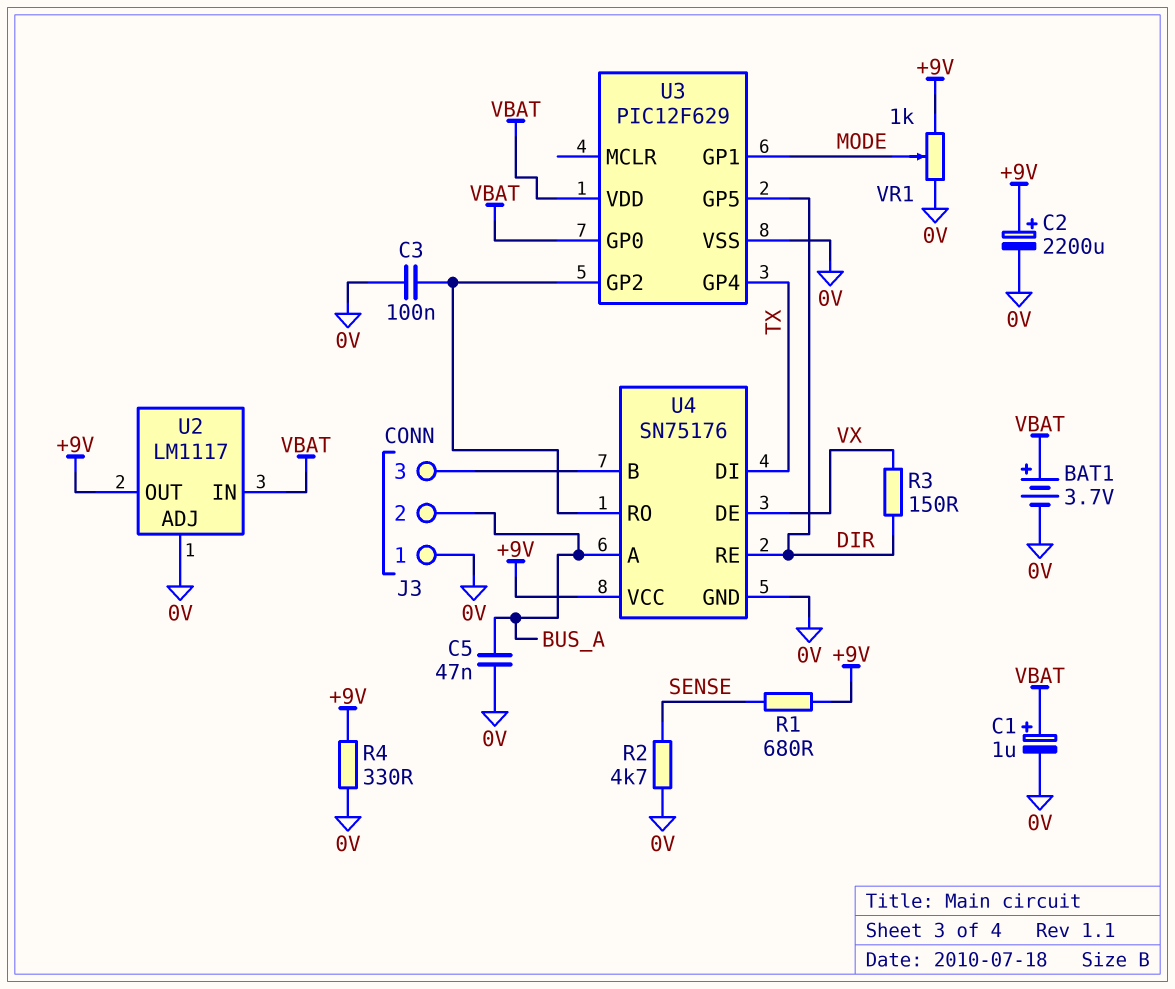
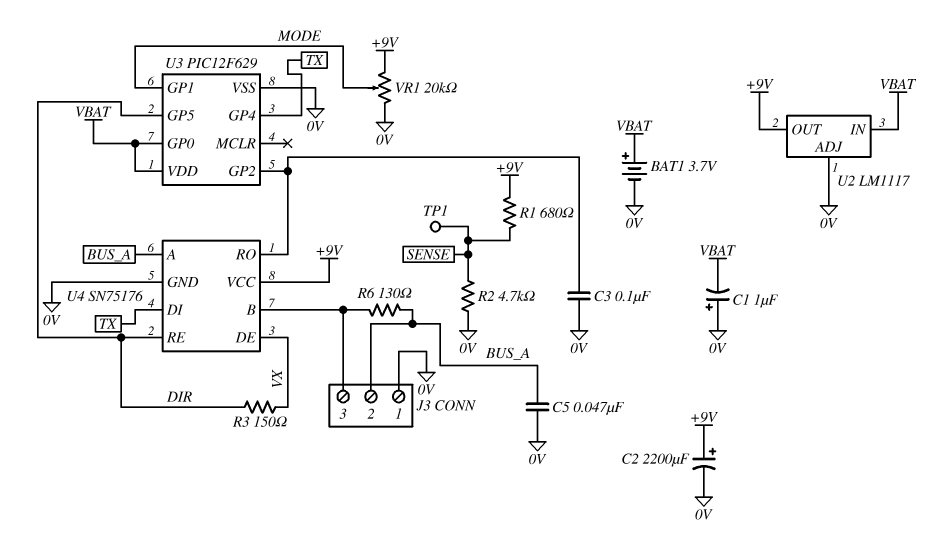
C1: 1uF (plus VBAT, minus 0V) -> 1uF (plus 0V, minus VBAT)
R4: 330 (+9V, 0V) -> none
R6: none -> 130 (BUS_A, J3/3)
TP1: none -> test point (SENSE)
VR1: 1k (+9V, 0V, wiper MODE) -> 20k (+9V, 0V, wiper MODE)

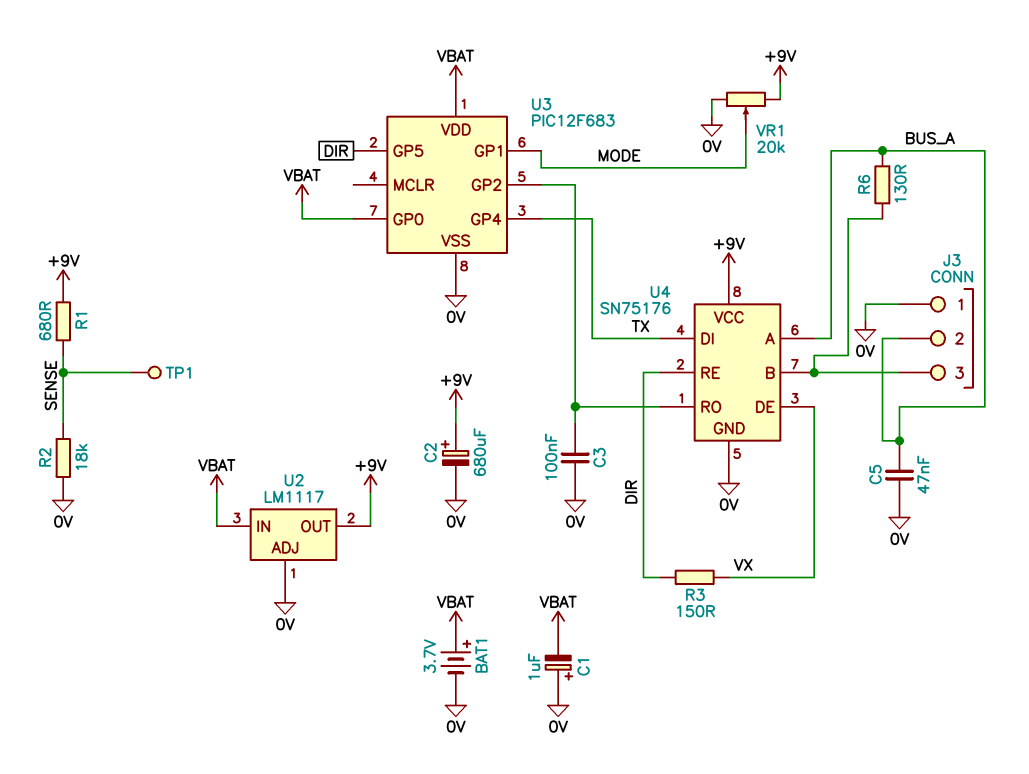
C2: 2200uF (plus +9V, minus 0V) -> 680uF (plus +9V, minus 0V)
R2: 4.7k (0V, SENSE) -> 18k (0V, SENSE)
U3: PIC12F629 -> PIC12F683

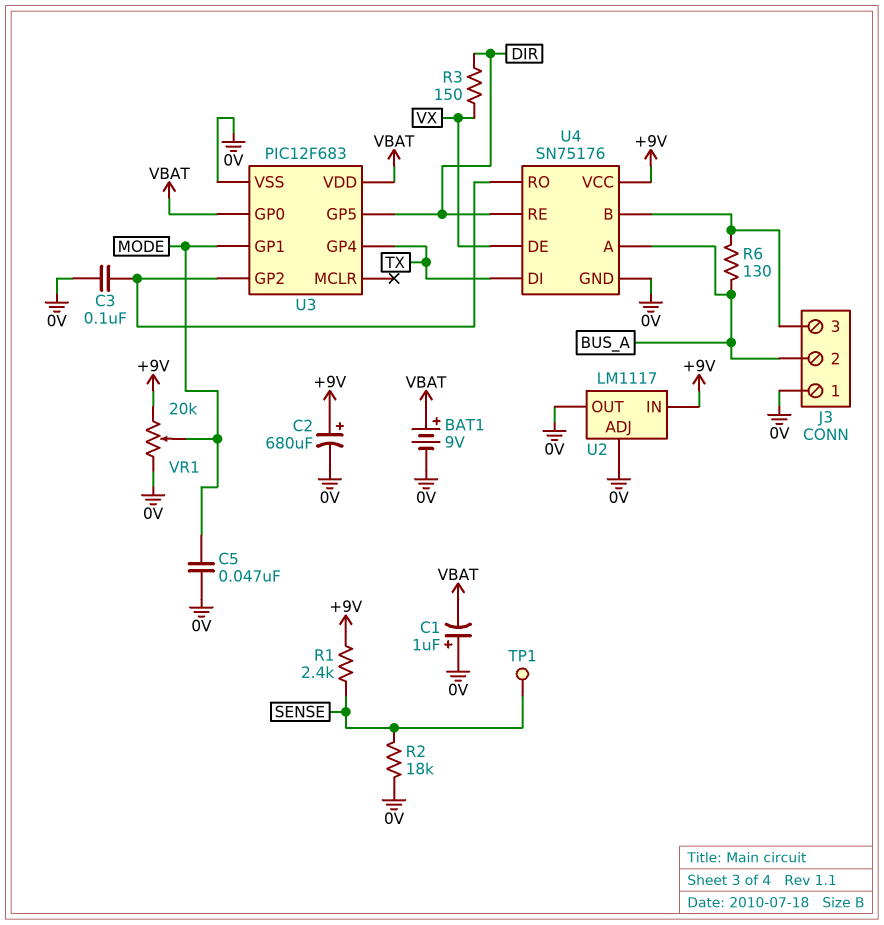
BAT1: 3.7V (plus VBAT, minus 0V) -> 9V (plus VBAT, minus 0V)
C5: 47nF (0V, BUS_A) -> 47nF (0V, MODE)
R1: 680 (+9V, SENSE) -> 2.4k (+9V, SENSE)
U2 pin IN: VBAT -> +9V
U2 pin OUT: +9V -> 0V

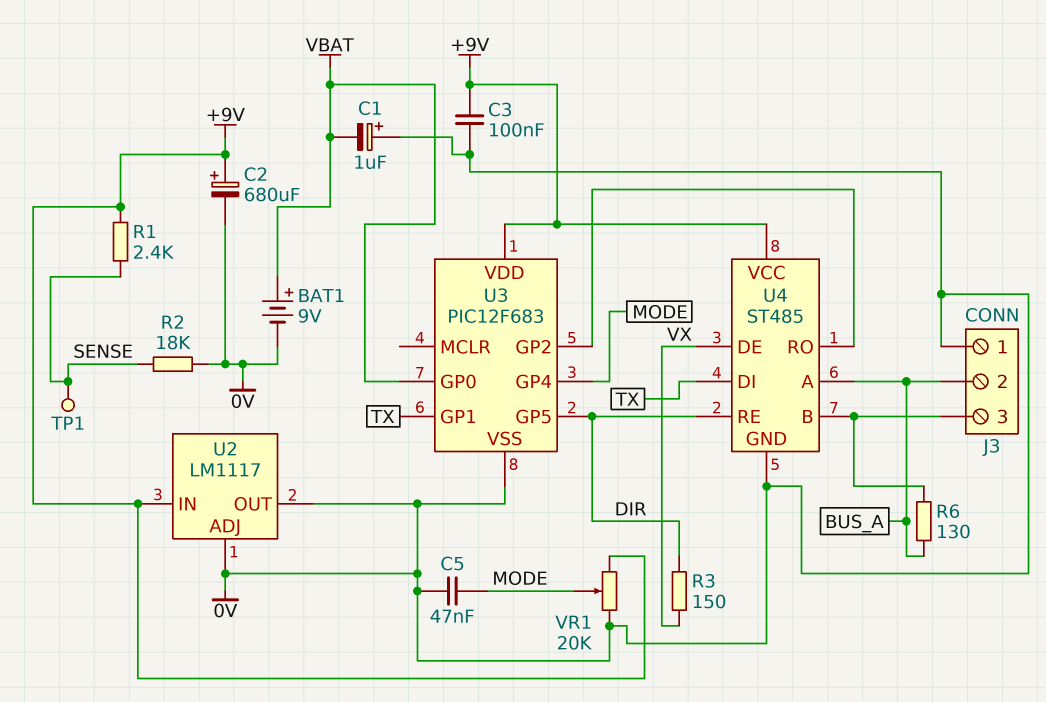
C3: 100nF (0V, U3/GP2) -> 100nF (+9V, 0V)
U3 pin GP1: MODE -> TX
U3 pin GP4: TX -> MODE
U3 pin VDD: VBAT -> +9V
U4: SN75176 -> ST485

